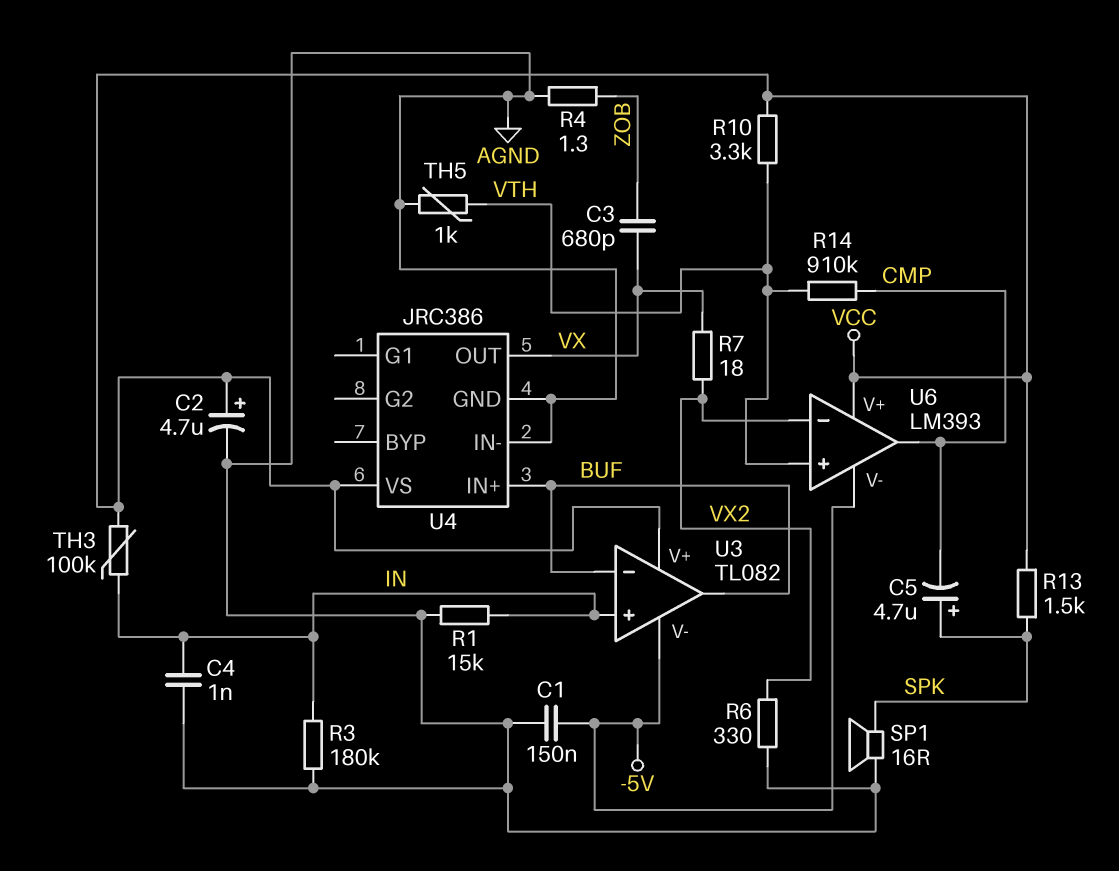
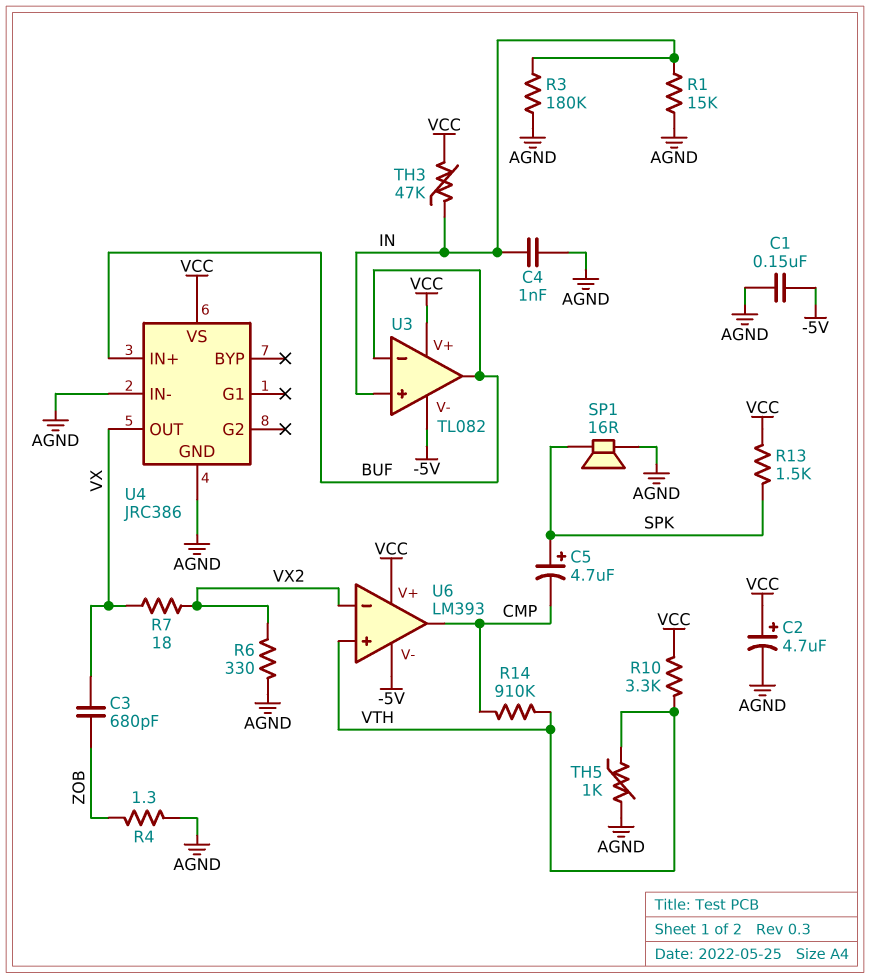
TH3: 100k (IN, VCC) -> 47k (IN, VCC)

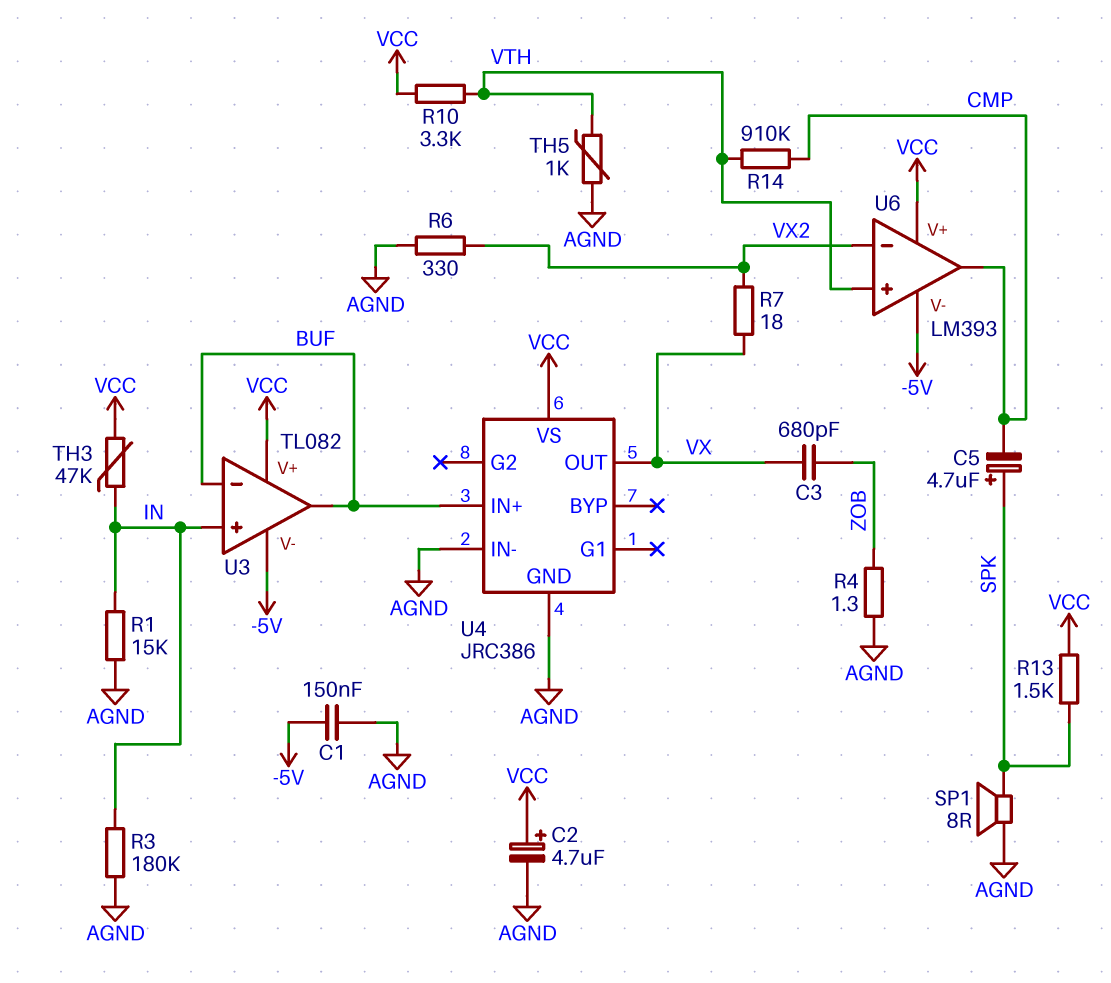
C4: 1nF (AGND, IN) -> none
SP1: speaker 16R (AGND, SPK) -> speaker 8R (AGND, SPK)

